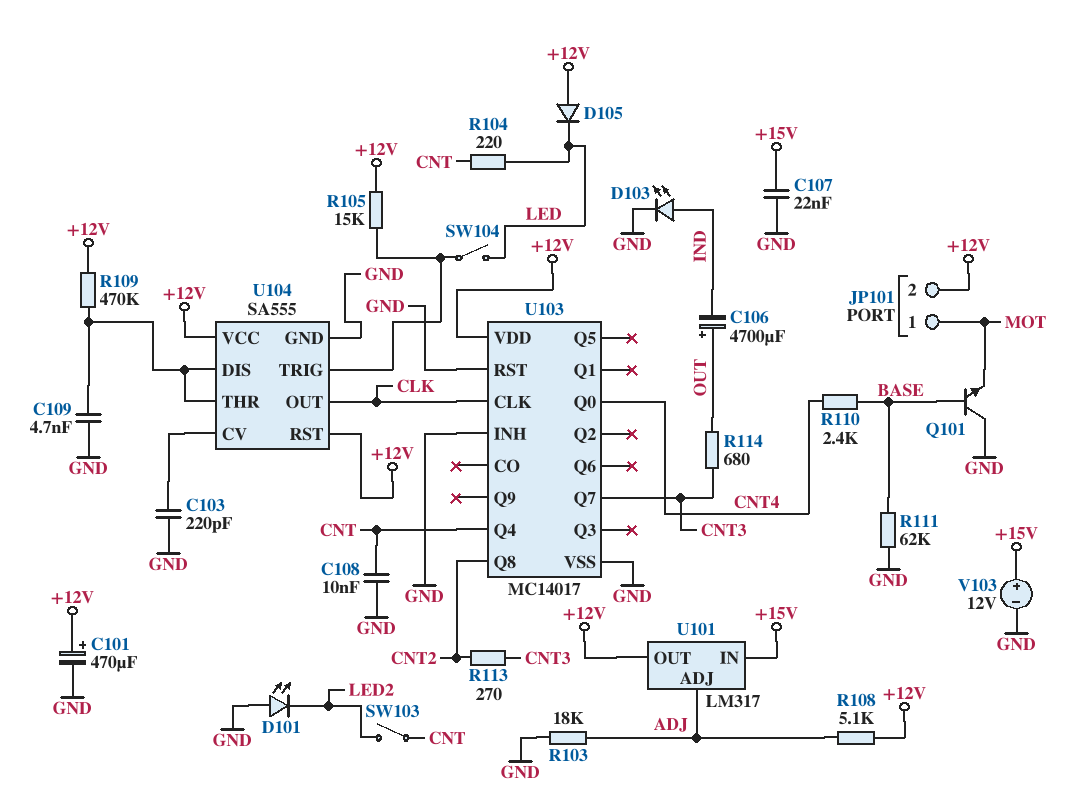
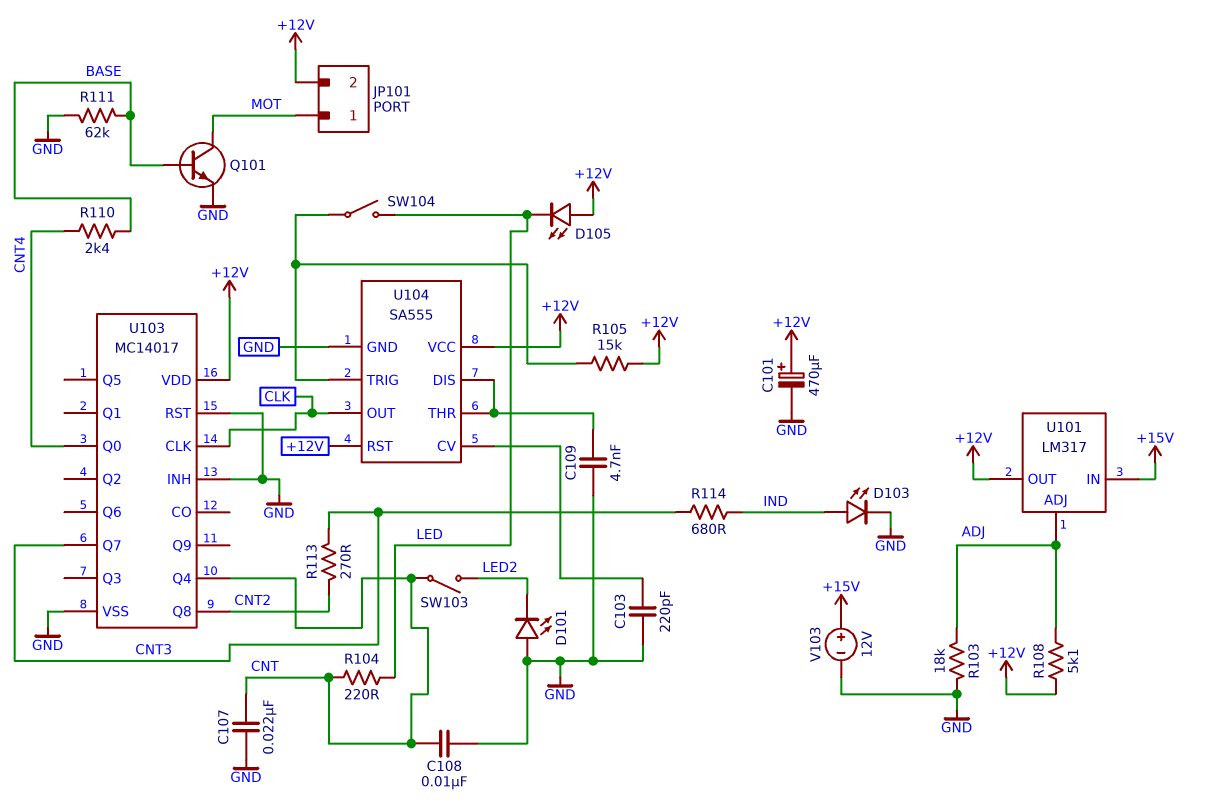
C106: 4700uF (plus OUT, minus IND) -> none
C107: 22nF (+15V, GND) -> 22nF (CNT, GND)
D105: diode (A +12V, K LED) -> LED (A +12V, K LED)
Q101: NPN (B BASE, C GND, E MOT) -> NPN (B BASE, C MOT, E GND)
R109: 470k (+12V, U104/DIS) -> none
R114: 680 (CNT3, OUT) -> 680 (CNT3, IND)

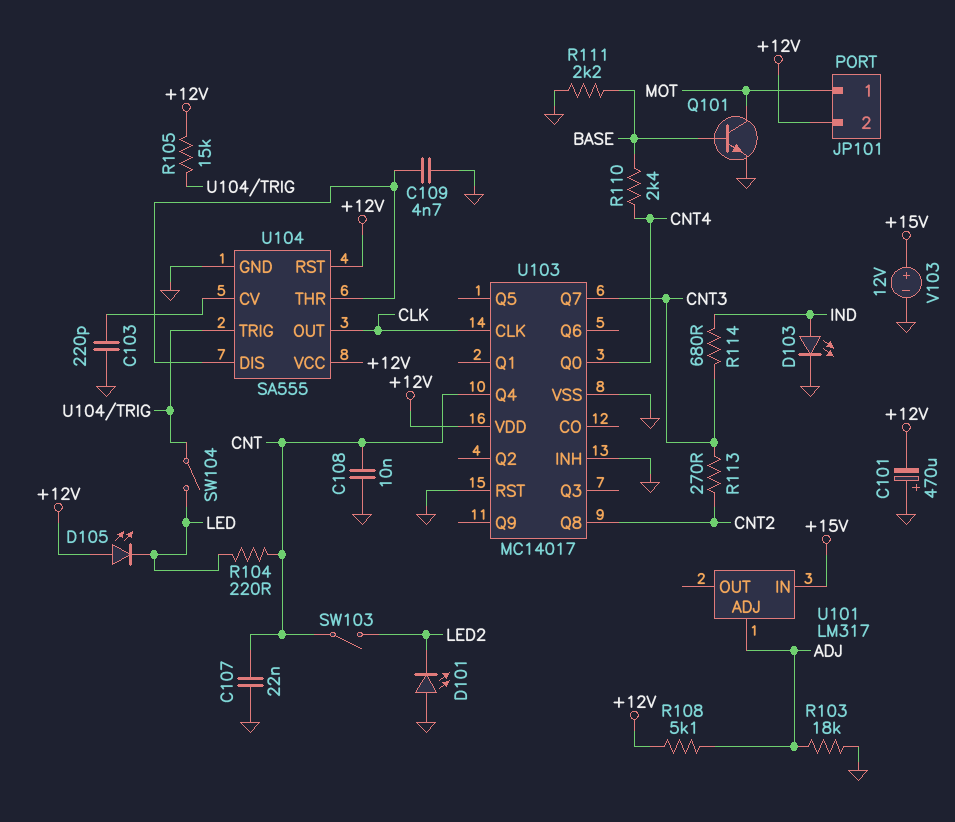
C101: 470uF (plus +12V, minus GND) -> 470uF (plus GND, minus +12V)
R111: 62k (BASE, GND) -> 2.2k (BASE, GND)
U101 pin OUT: +12V -> none

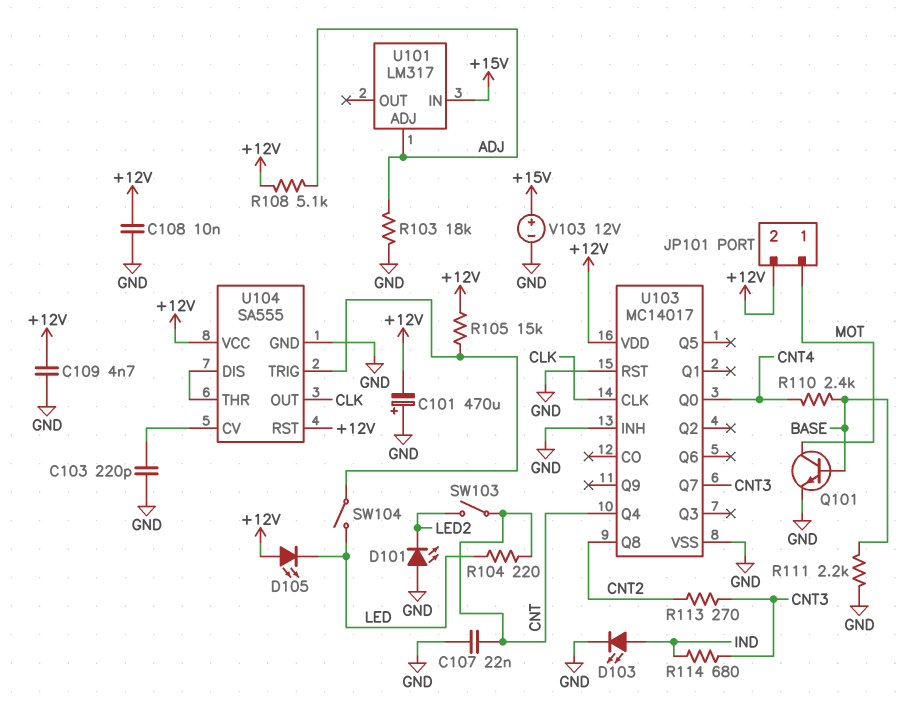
C108: 10nF (CNT, GND) -> 10nF (+12V, GND)
C109: 4.7nF (GND, U104/DIS) -> 4.7nF (+12V, GND)

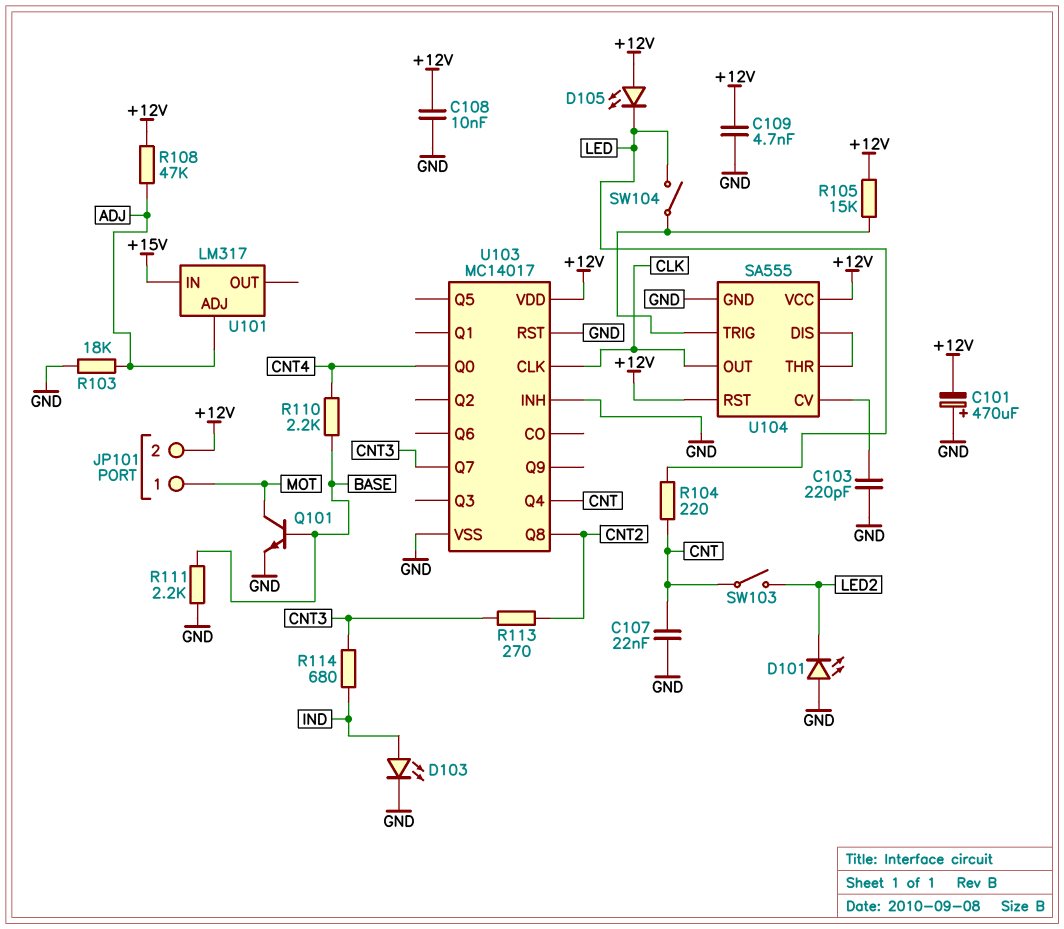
R108: 5.1k (+12V, ADJ) -> 47k (+12V, ADJ)
R110: 2.4k (BASE, CNT4) -> 2.2k (BASE, CNT4)
V103: 12V (plus +15V, minus GND) -> none

